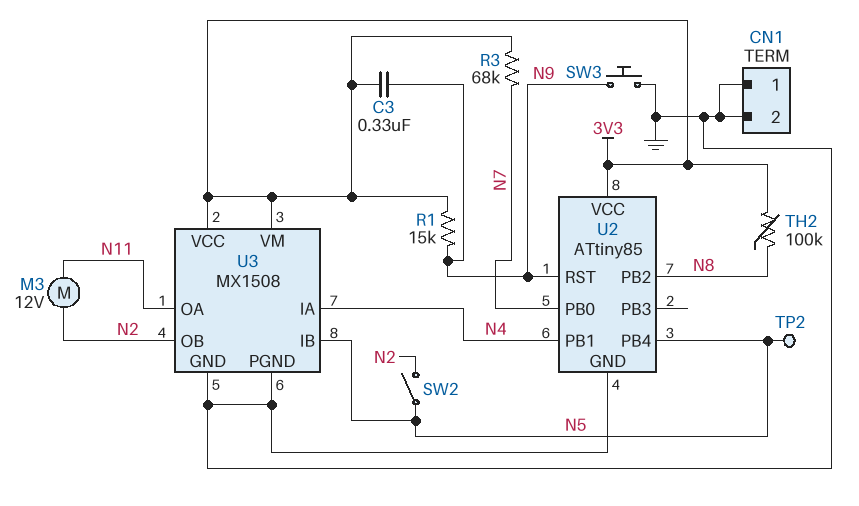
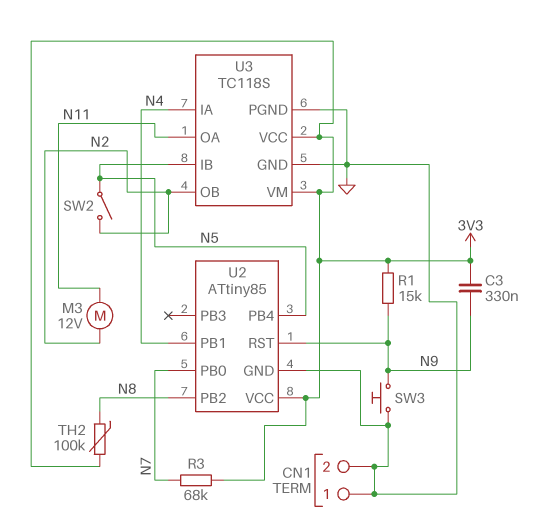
TP2: test point (N5) -> none
U3: MX1508 -> TC118S

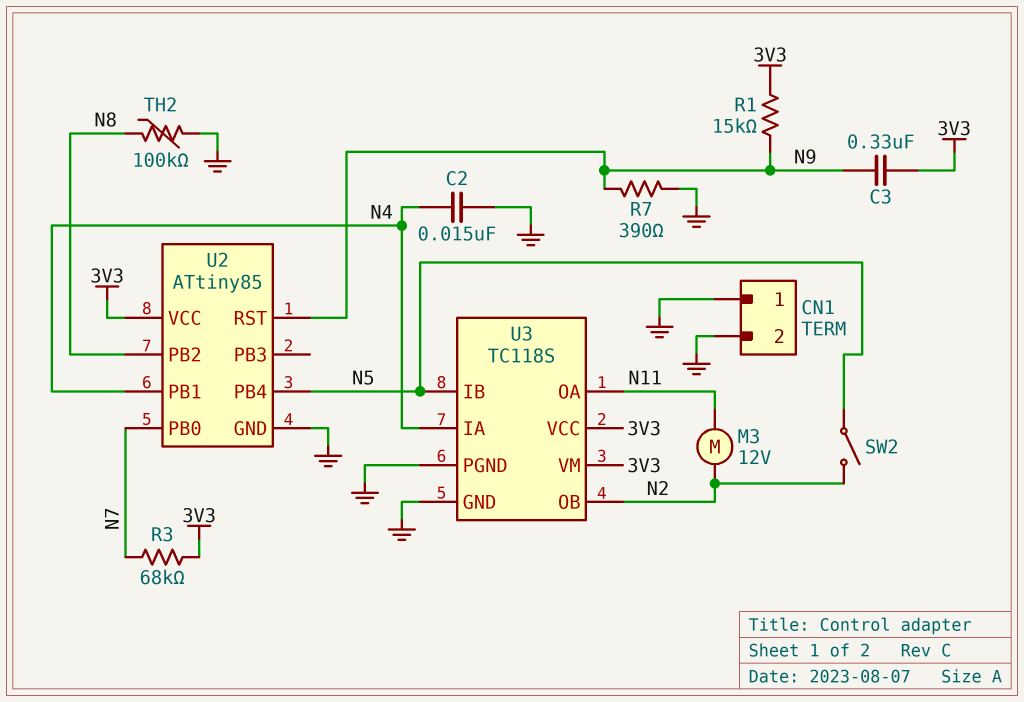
C2: none -> 15nF (GND, N4)
R7: none -> 390 (GND, N9)
SW3: button (GND, N9) -> none
TH2: 100k (3V3, N8) -> 100k (GND, N8)

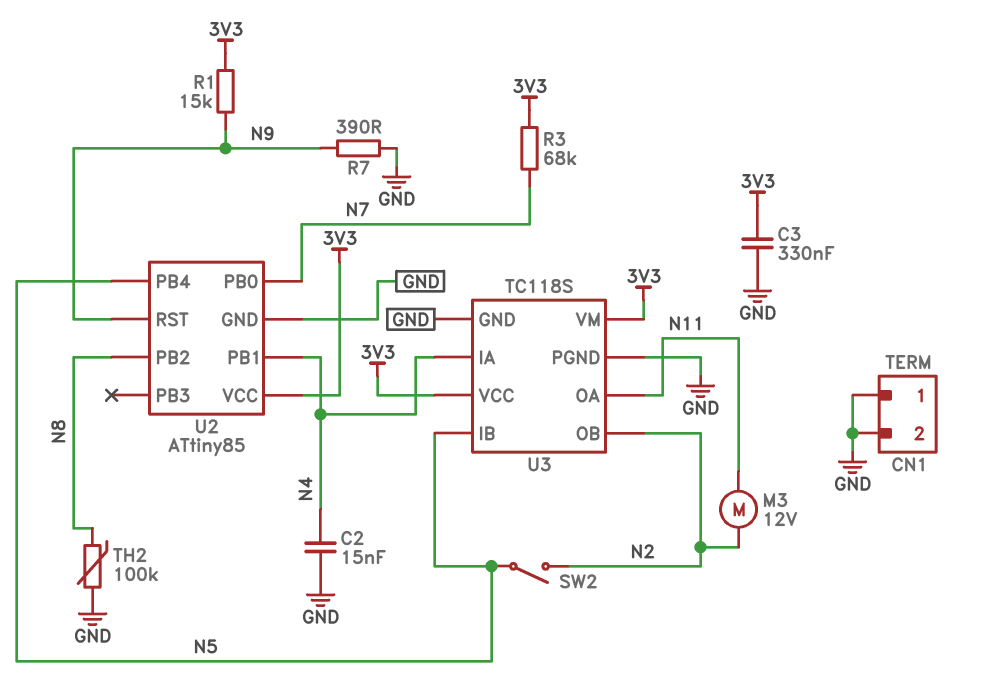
C3: 330nF (3V3, N9) -> 330nF (3V3, GND)

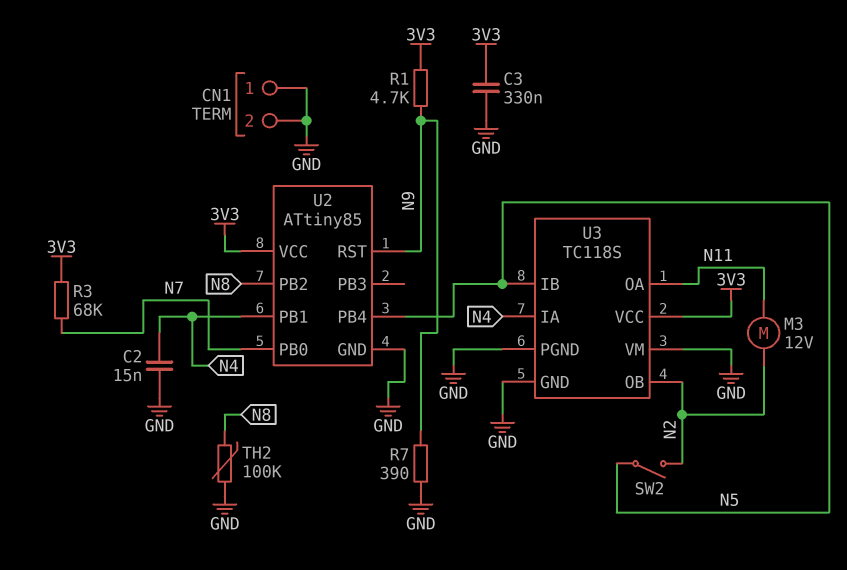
R1: 15k (3V3, N9) -> 4.7k (3V3, N9)
U3 pin VM: 3V3 -> GND

